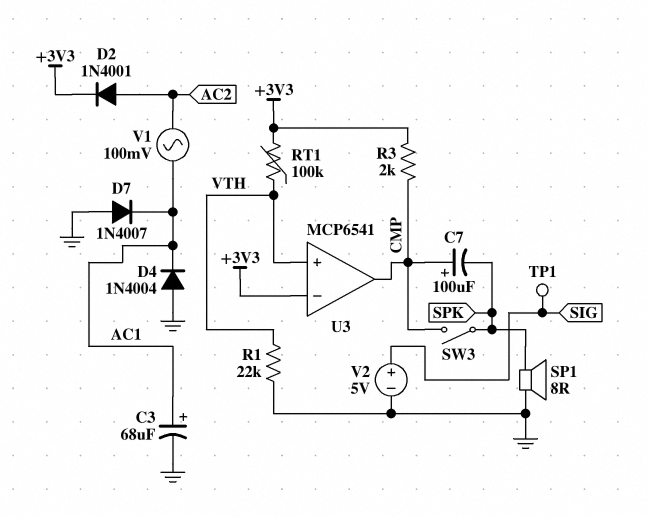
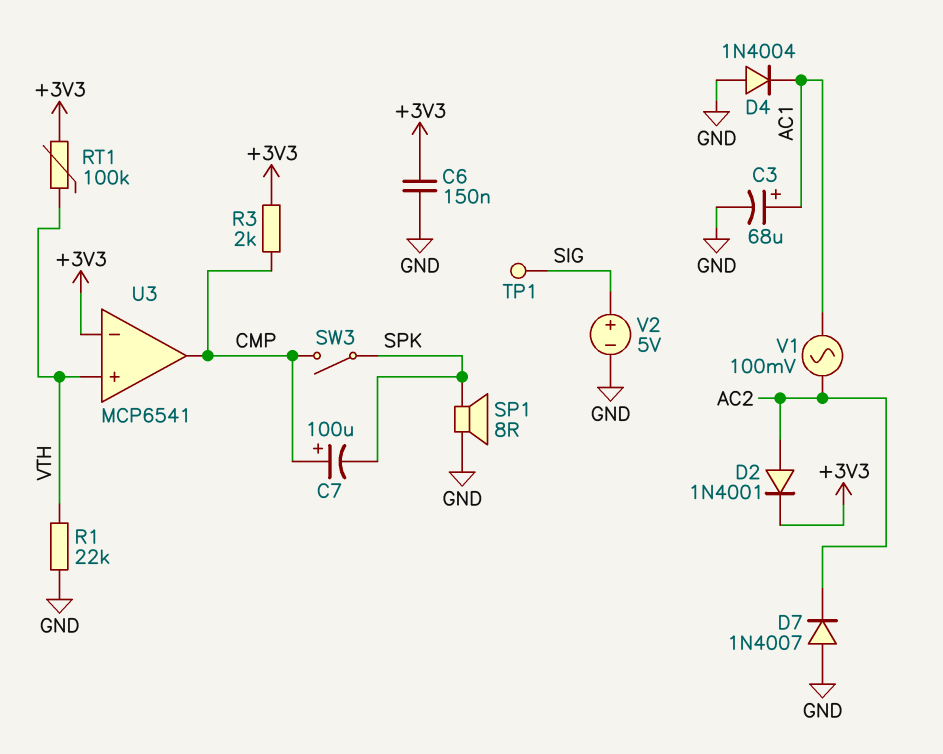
C6: none -> 150nF (+3V3, GND)
D7: diode 1N4007 (A GND, K AC1) -> diode 1N4007 (A GND, K AC2)

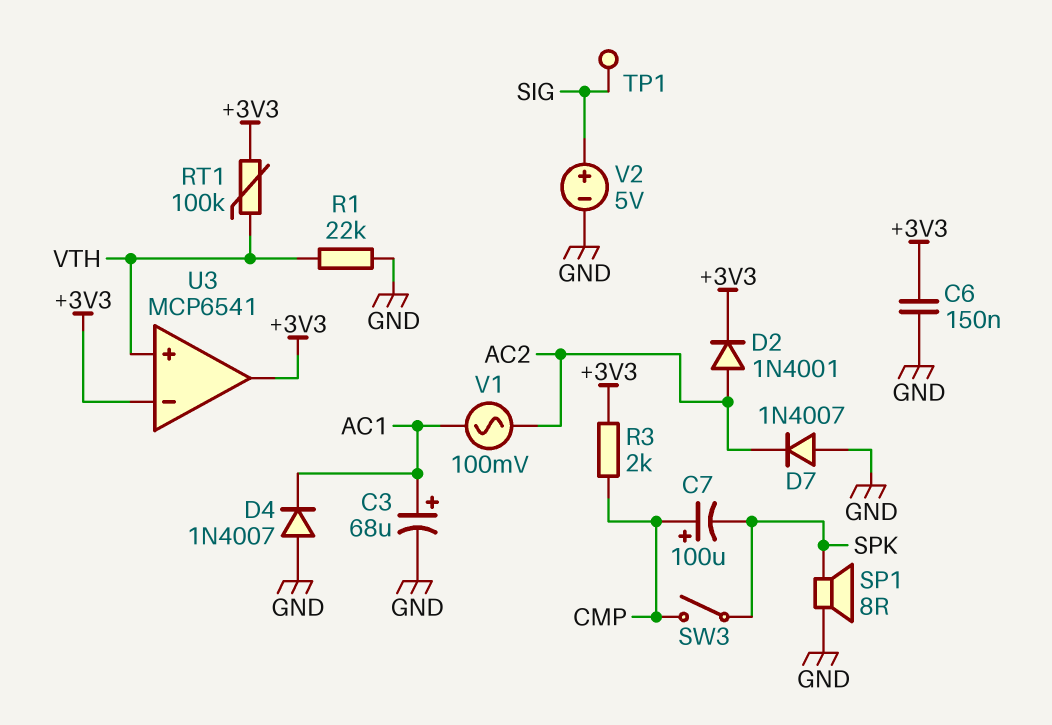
D4: diode 1N4004 (A GND, K AC1) -> diode 1N4007 (A GND, K AC1)
U3 pin out: CMP -> +3V3

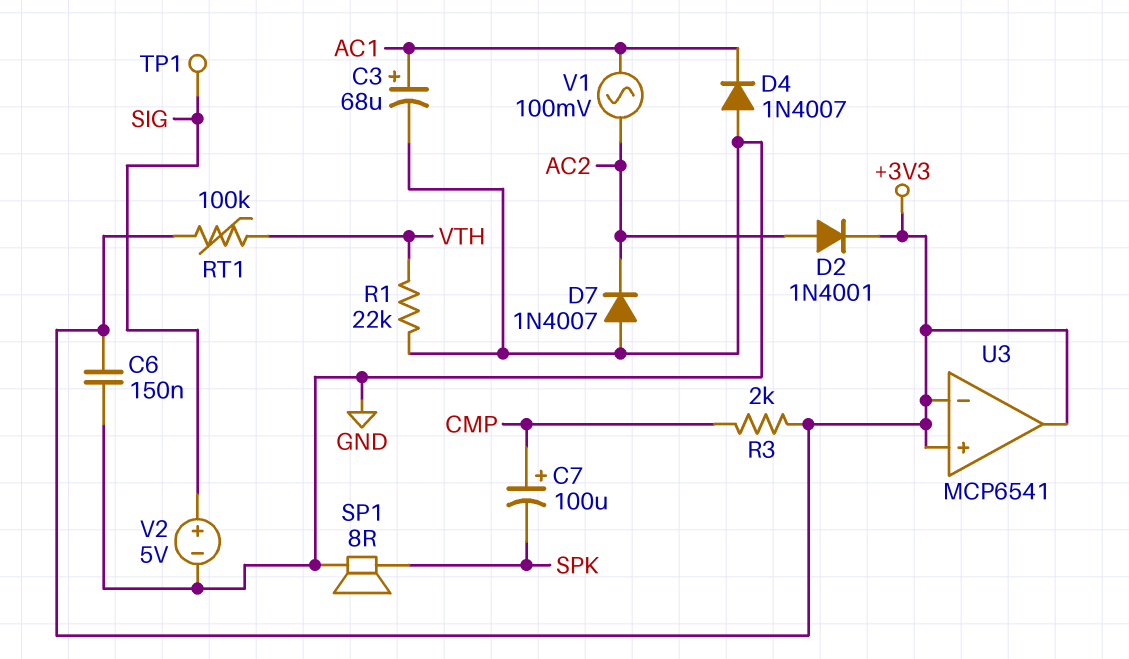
SW3: switch (CMP, SPK) -> none
U3 pin in+: VTH -> +3V3

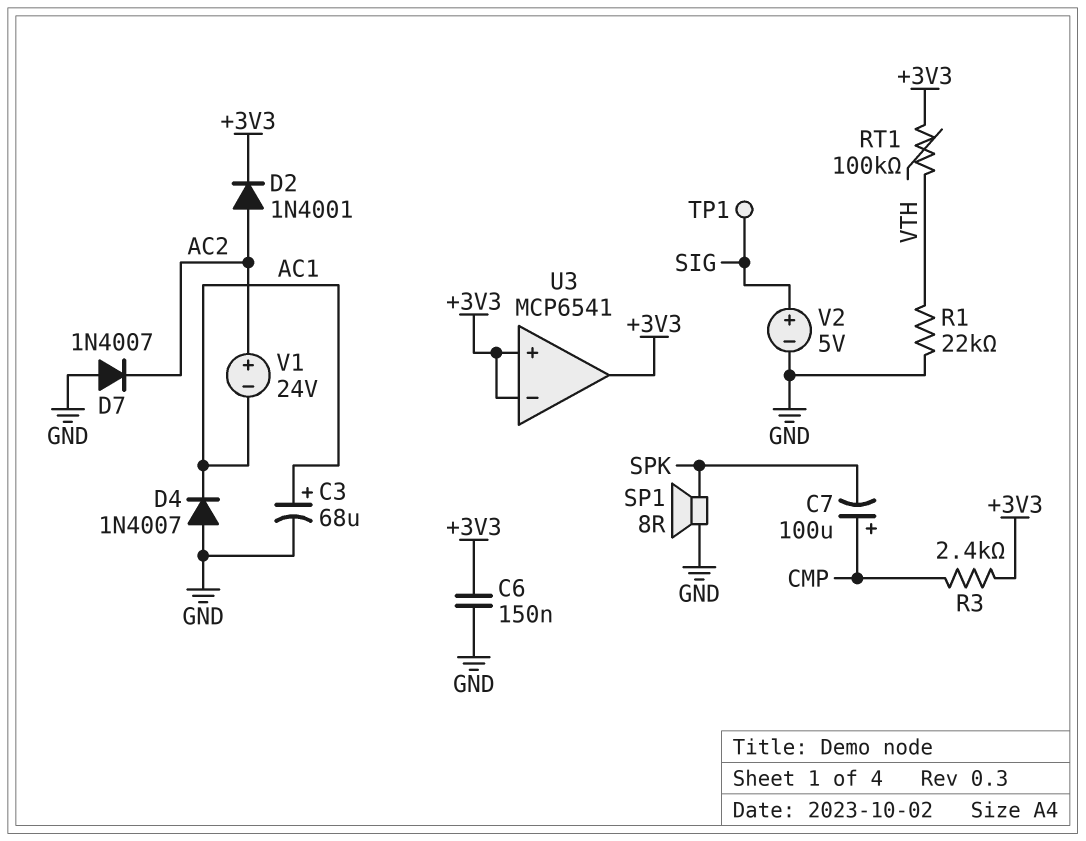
R3: 2k (+3V3, CMP) -> 2.4k (+3V3, CMP)
V1: AC 100mV (AC1, AC2) -> 24V (plus AC2, minus AC1)

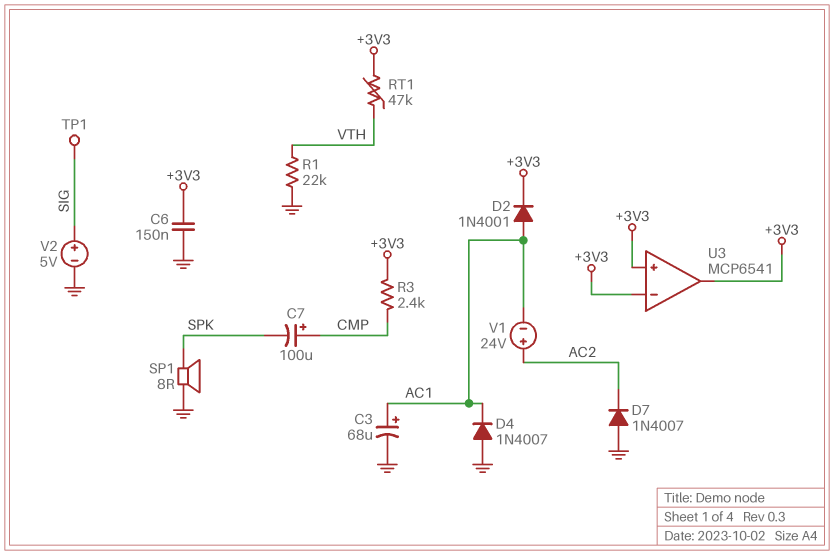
D2: diode 1N4001 (A AC2, K +3V3) -> diode 1N4001 (A AC1, K +3V3)
RT1: 100k (+3V3, VTH) -> 47k (+3V3, VTH)

